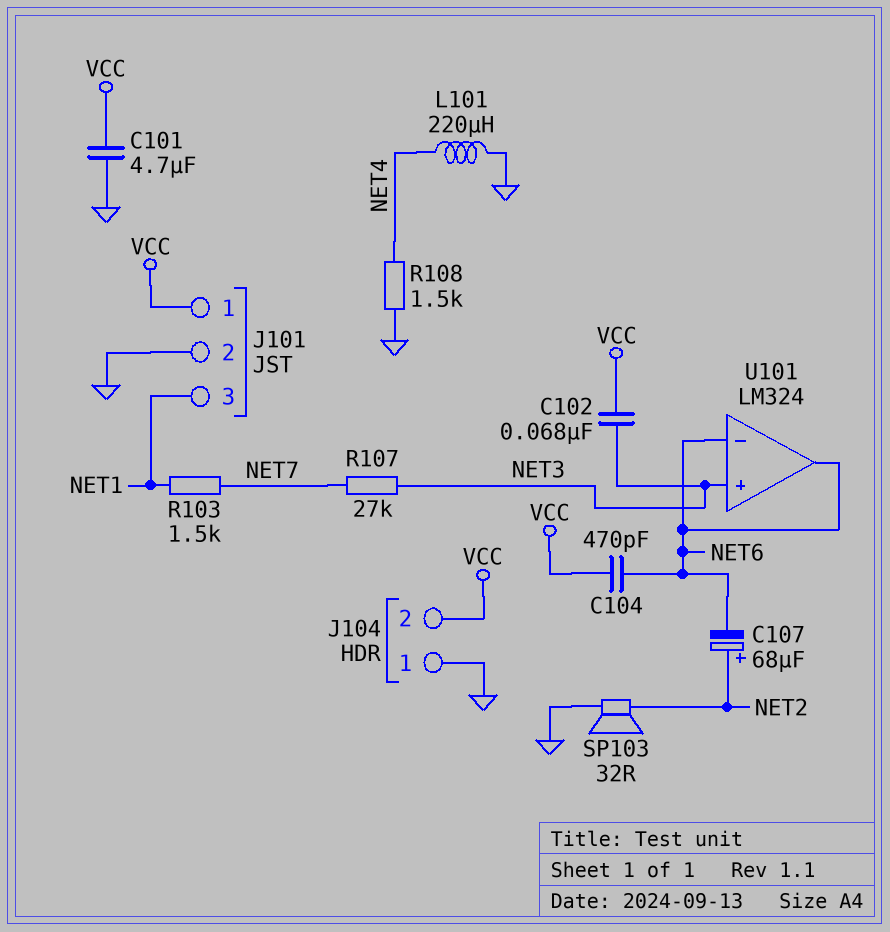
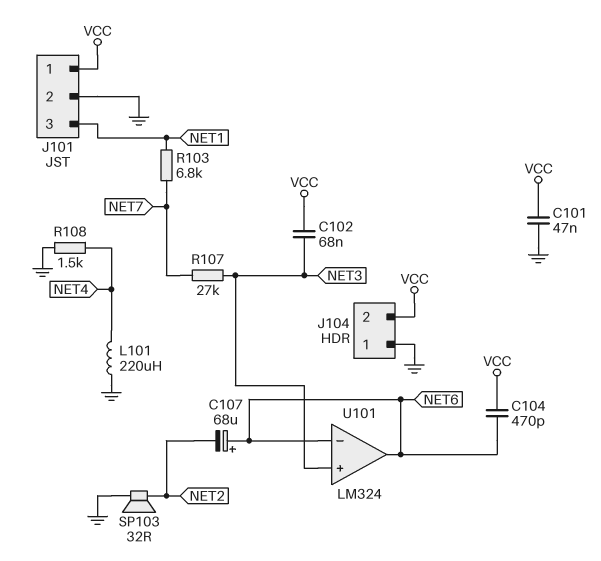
C101: 4.7uF (GND, VCC) -> 47nF (GND, VCC)
C107: 68uF (plus NET2, minus NET6) -> 68uF (plus NET6, minus NET2)
R103: 1.5k (NET1, NET7) -> 6.8k (NET1, NET7)

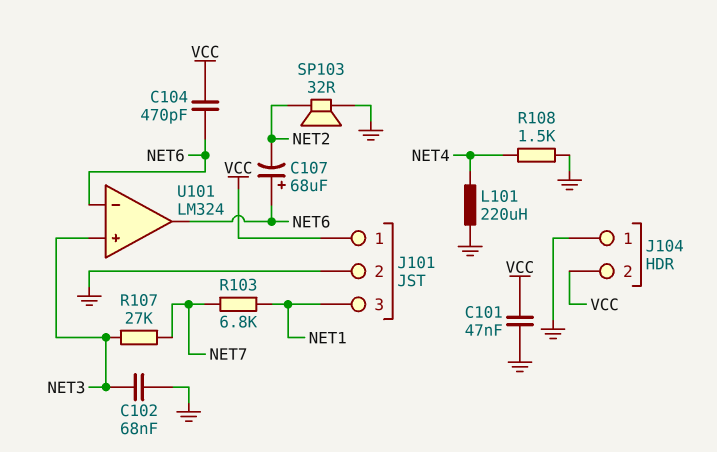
C102: 68nF (NET3, VCC) -> 68nF (GND, NET3)

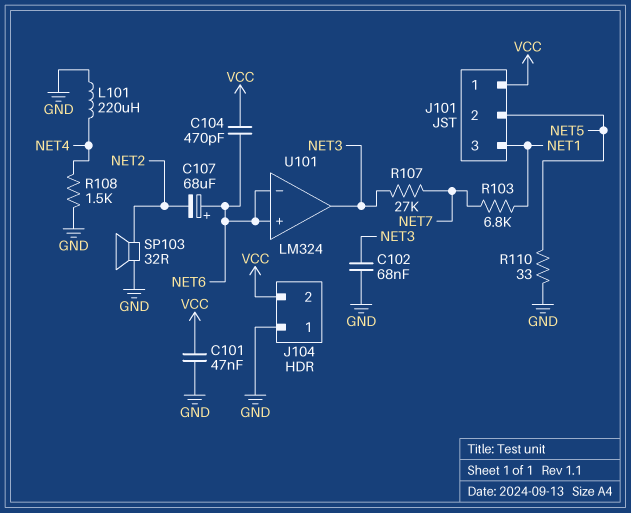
J101 pin 2: GND -> NET5
R110: none -> 33 (GND, NET5)
U101 pin in+: NET3 -> NET6
U101 pin out: NET6 -> NET3

